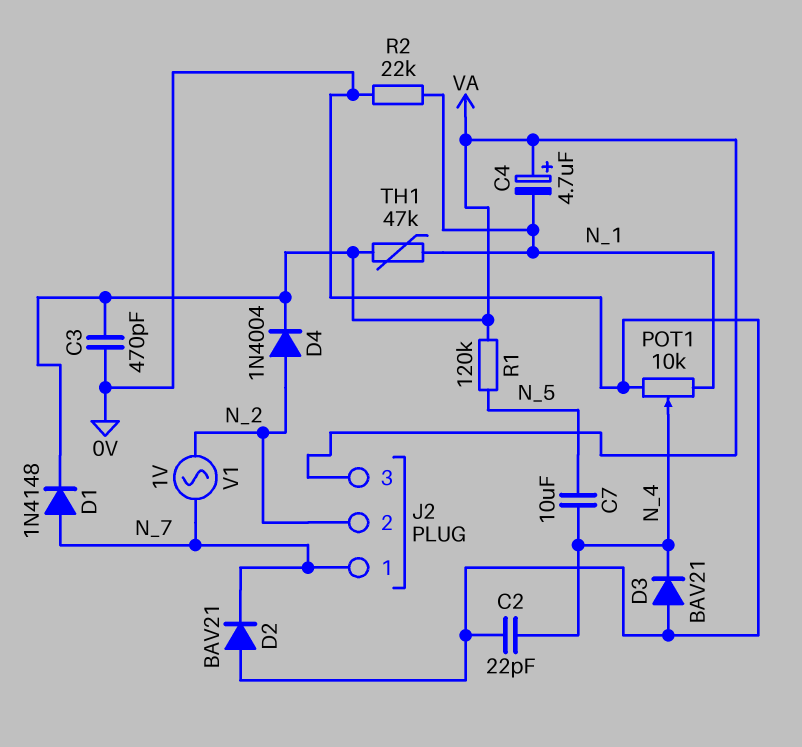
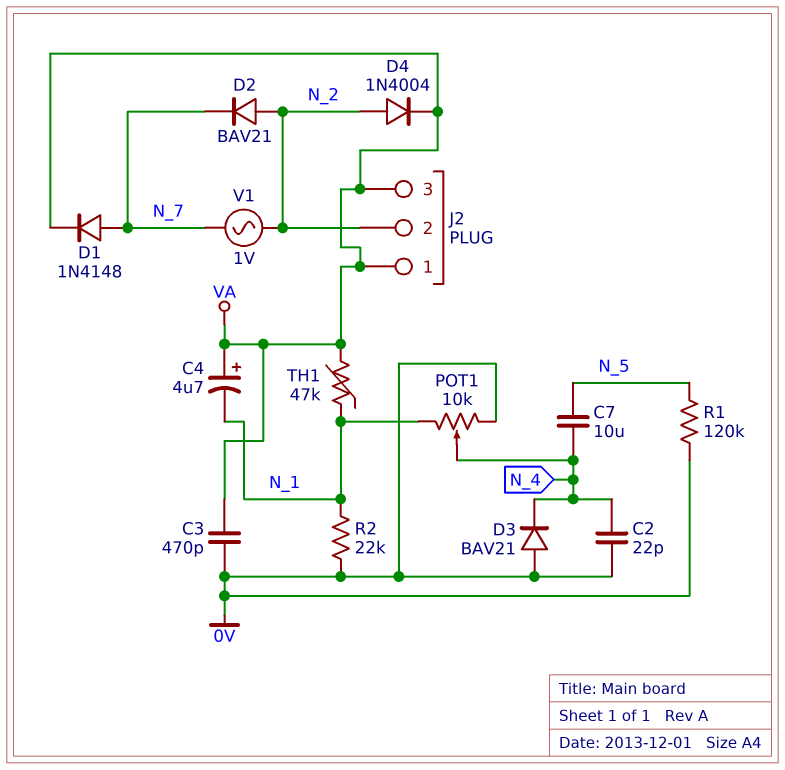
D2: diode BAV21 (A 0V, K N_7) -> diode BAV21 (A N_2, K N_7)
J2 pin 1: N_7 -> VA
R1: 120k (N_5, VA) -> 120k (0V, N_5)

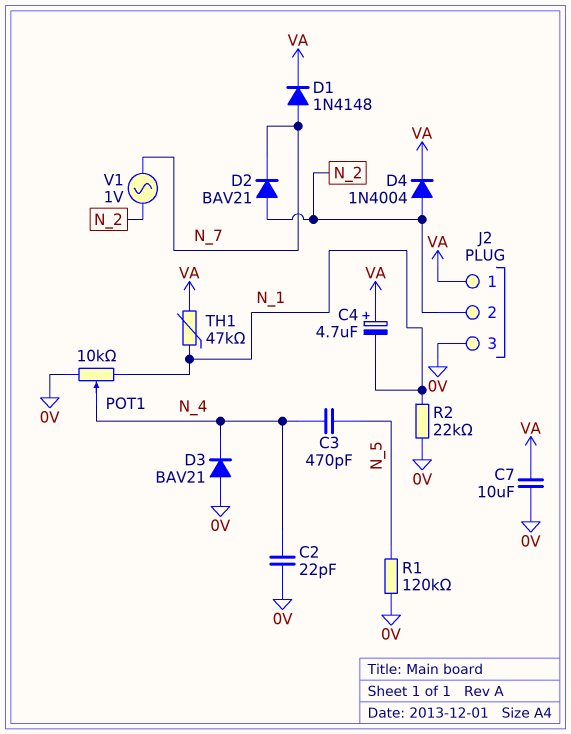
C3: 470pF (0V, VA) -> 470pF (N_4, N_5)
C7: 10uF (N_4, N_5) -> 10uF (0V, VA)
J2 pin 3: VA -> 0V

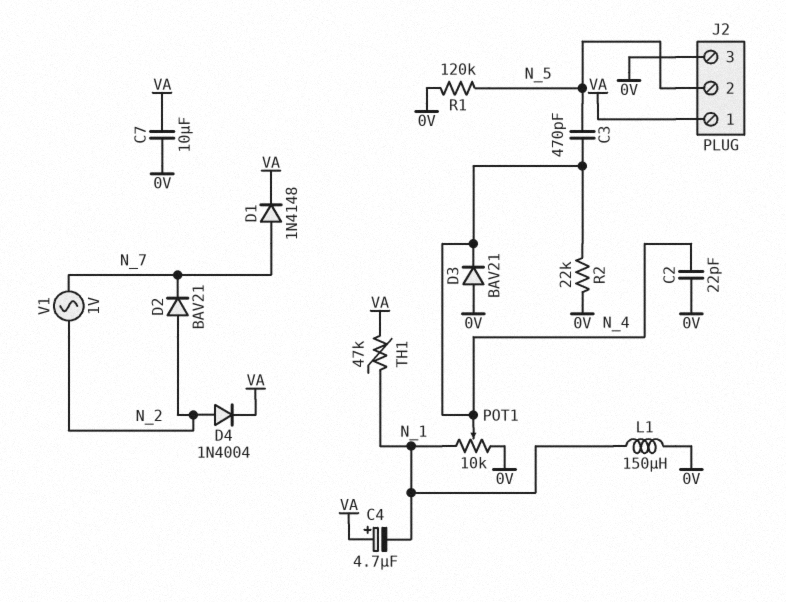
J2 pin 2: N_2 -> N_5
L1: none -> 150uH (0V, N_1)
R2: 22k (0V, N_1) -> 22k (0V, N_4)

